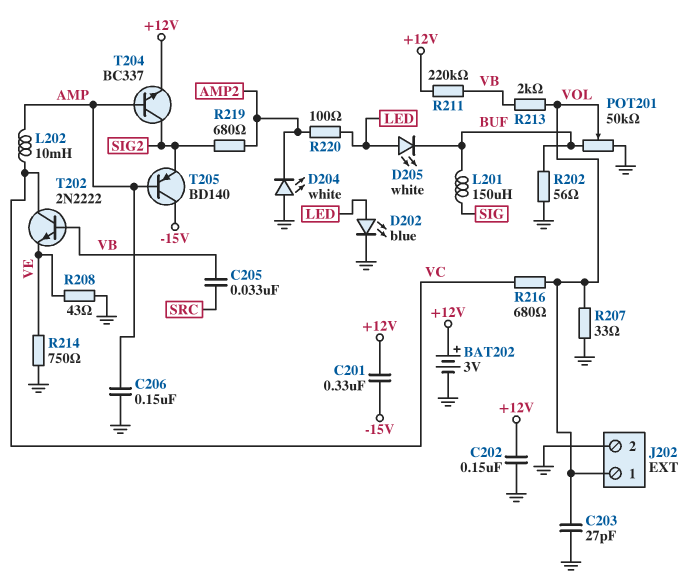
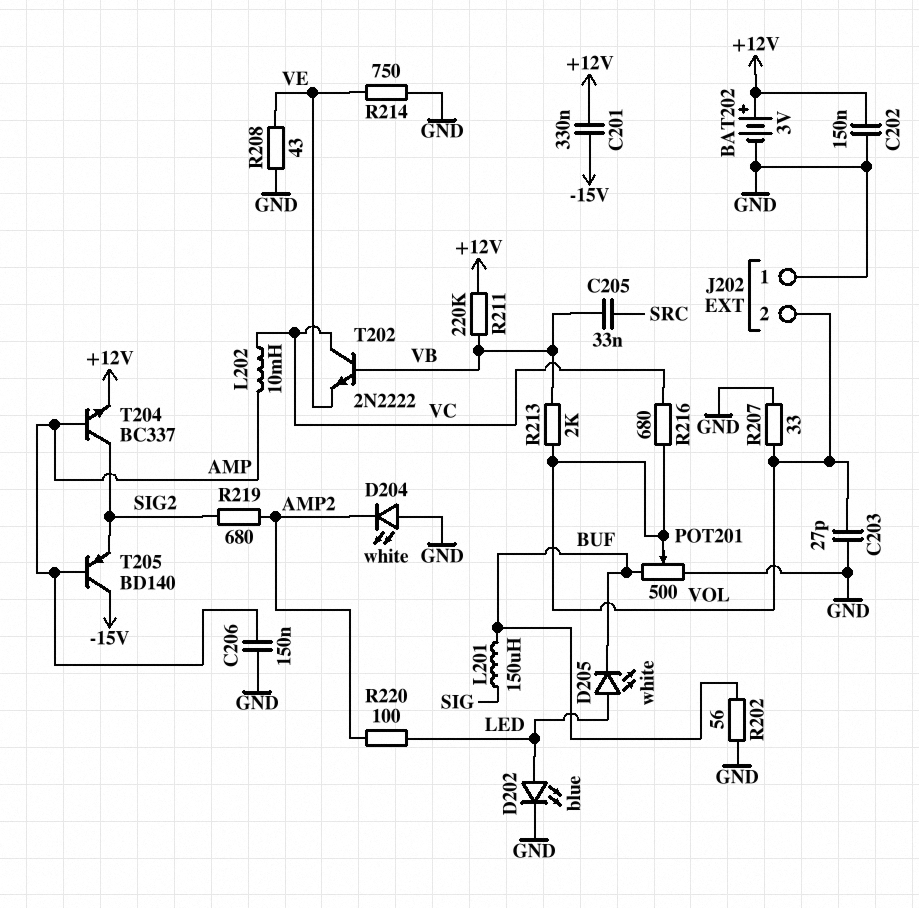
J202 pin 1: VOL -> GND
J202 pin 2: GND -> VOL
POT201: 50k (BUF, GND, wiper VOL) -> 500 (BUF, GND, wiper VOL)

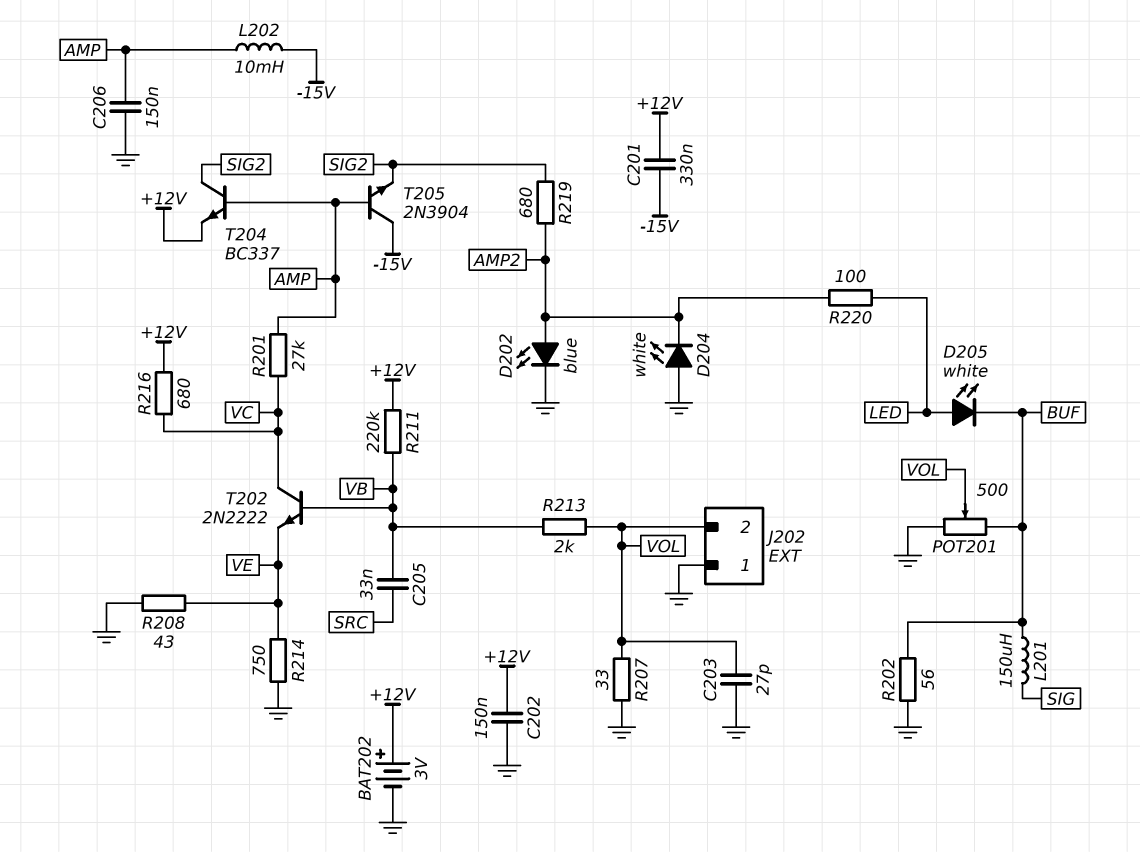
D202: LED blue (A LED, K GND) -> LED blue (A AMP2, K GND)
L202: 10mH (AMP, VC) -> 10mH (-15V, AMP)
R201: none -> 27k (AMP, VC)
R216: 680 (VC, VOL) -> 680 (+12V, VC)
T205: PNP BD140 (B AMP, C -15V, E SIG2) -> NPN 2N3904 (B AMP, C -15V, E SIG2)

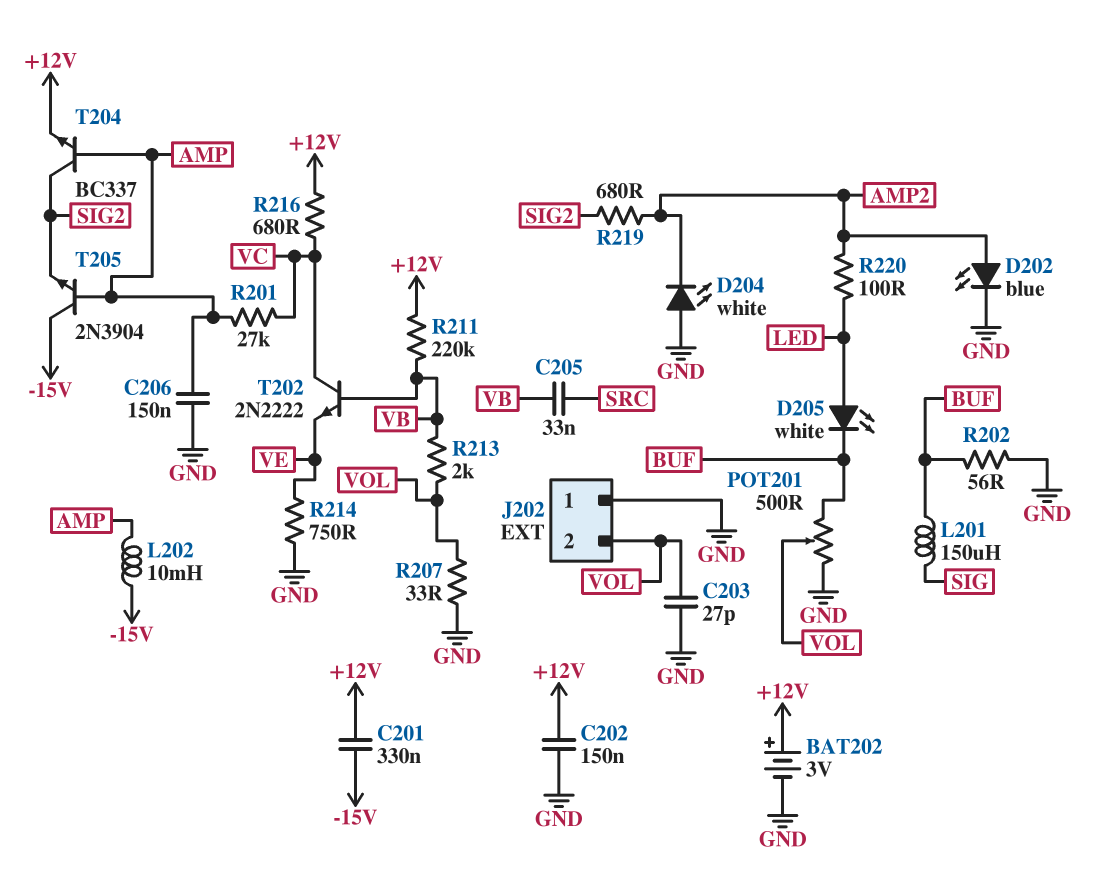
R208: 43 (GND, VE) -> none

